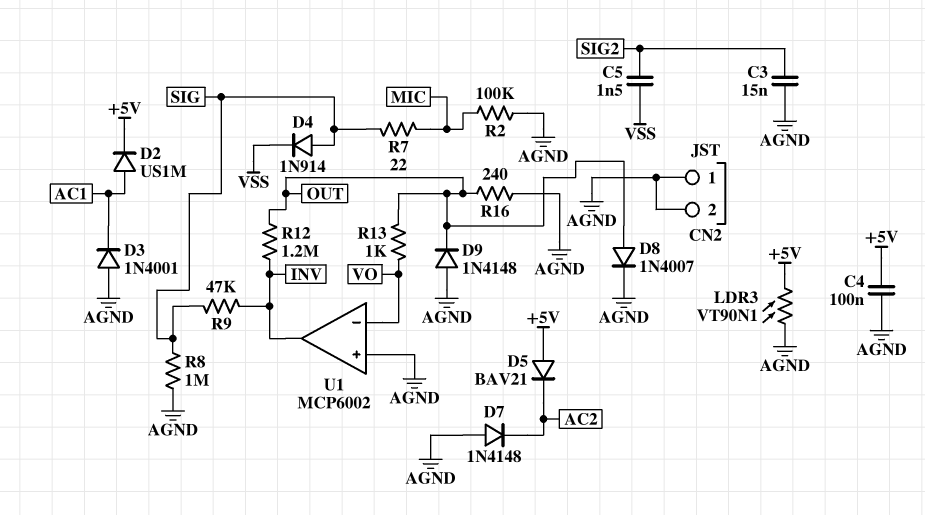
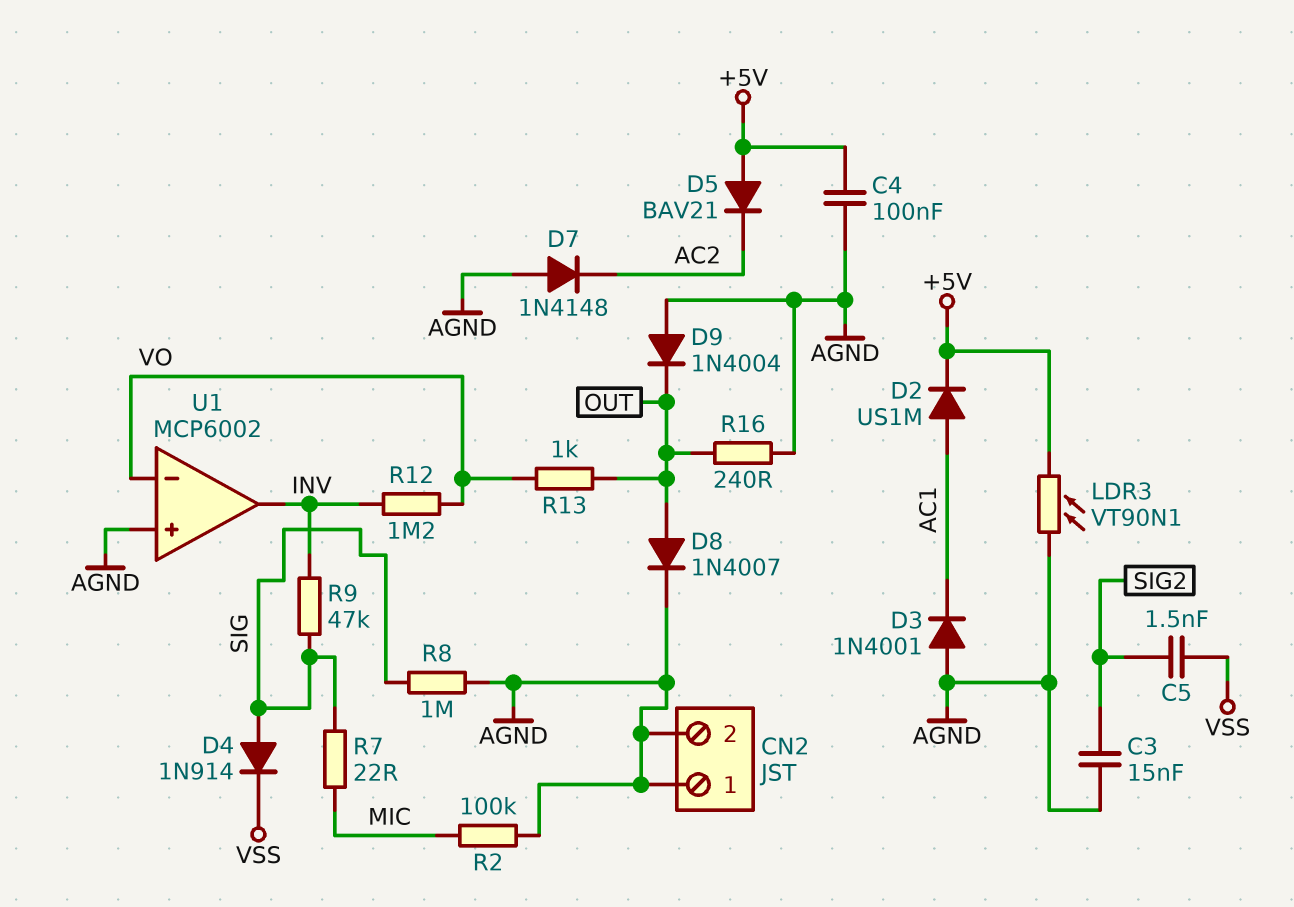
D9: diode 1N4148 (A AGND, K OUT) -> diode 1N4004 (A AGND, K OUT)
R12: 1.2M (INV, OUT) -> 1.2M (INV, VO)

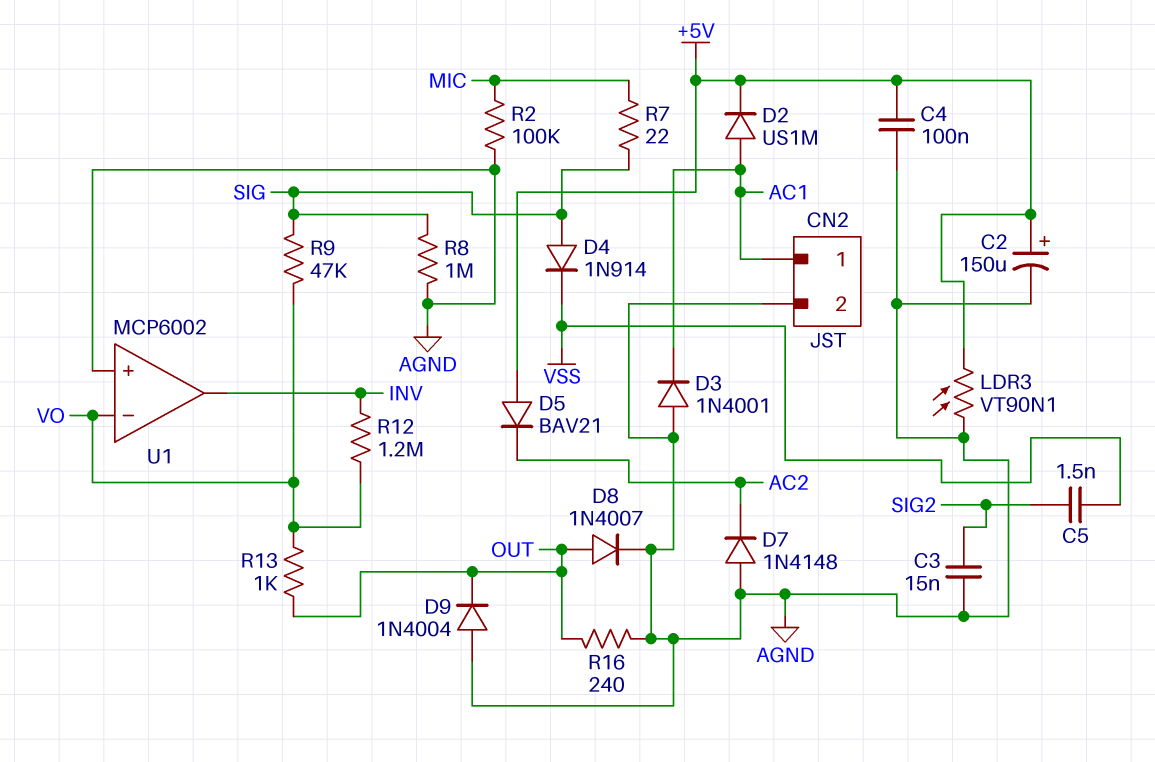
C2: none -> 150uF (plus +5V, minus AGND)
CN2 pin 1: AGND -> AC1
R9: 47k (INV, SIG) -> 47k (SIG, VO)

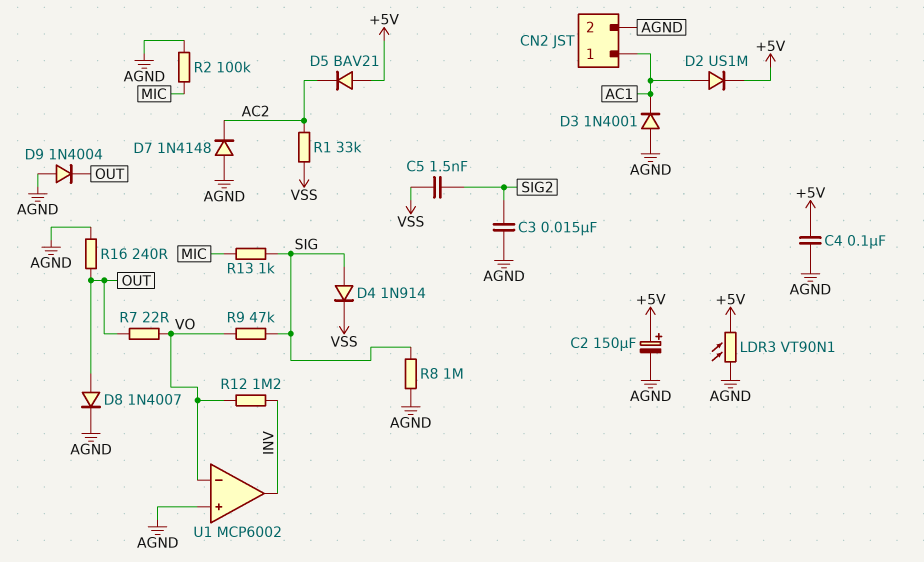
R1: none -> 33k (AC2, VSS)
R7: 22 (MIC, SIG) -> 22 (OUT, VO)
R13: 1k (OUT, VO) -> 1k (MIC, SIG)

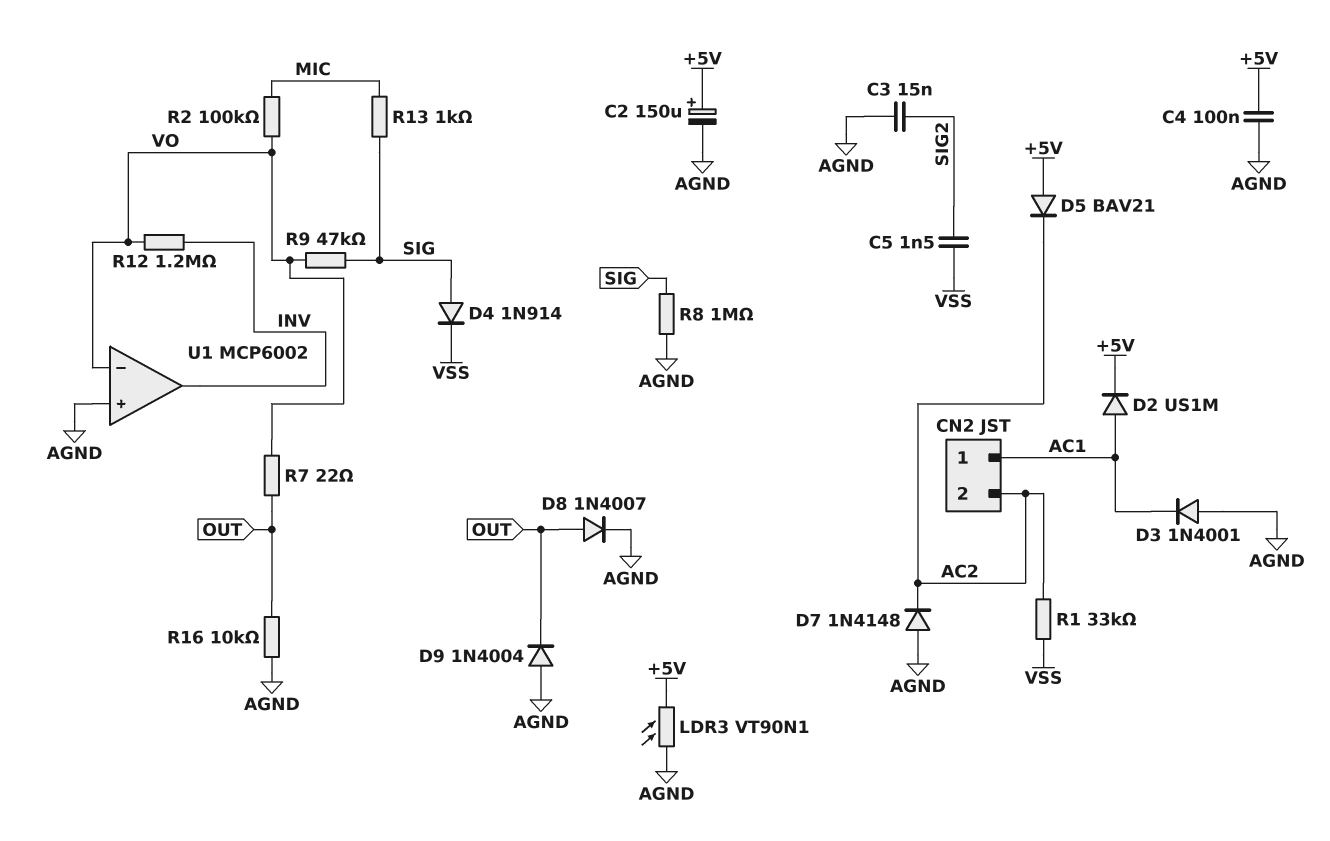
CN2 pin 2: AGND -> AC2
R2: 100k (AGND, MIC) -> 100k (MIC, VO)
R16: 240 (AGND, OUT) -> 10k (AGND, OUT)

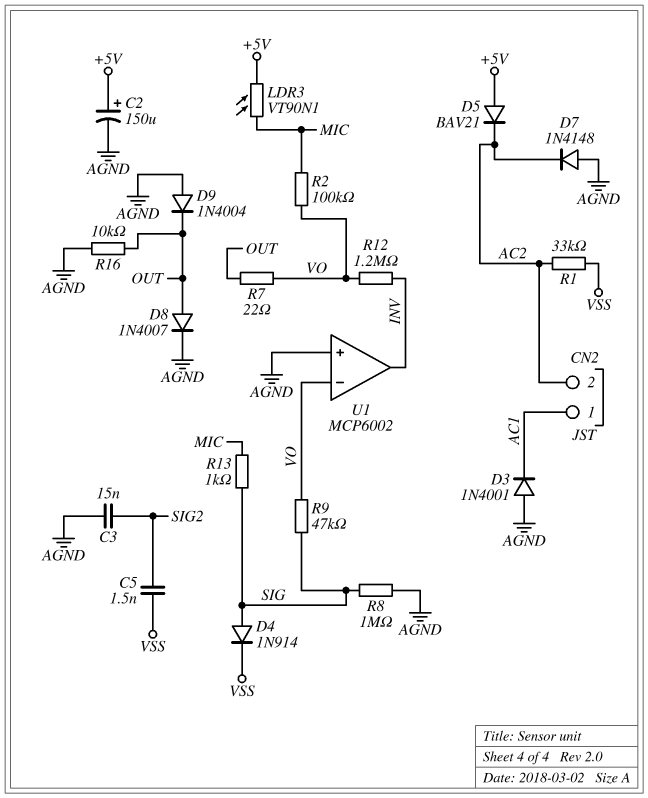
C4: 100nF (+5V, AGND) -> none
D2: diode US1M (A AC1, K +5V) -> none
LDR3: VT90N1 (+5V, AGND) -> VT90N1 (+5V, MIC)

